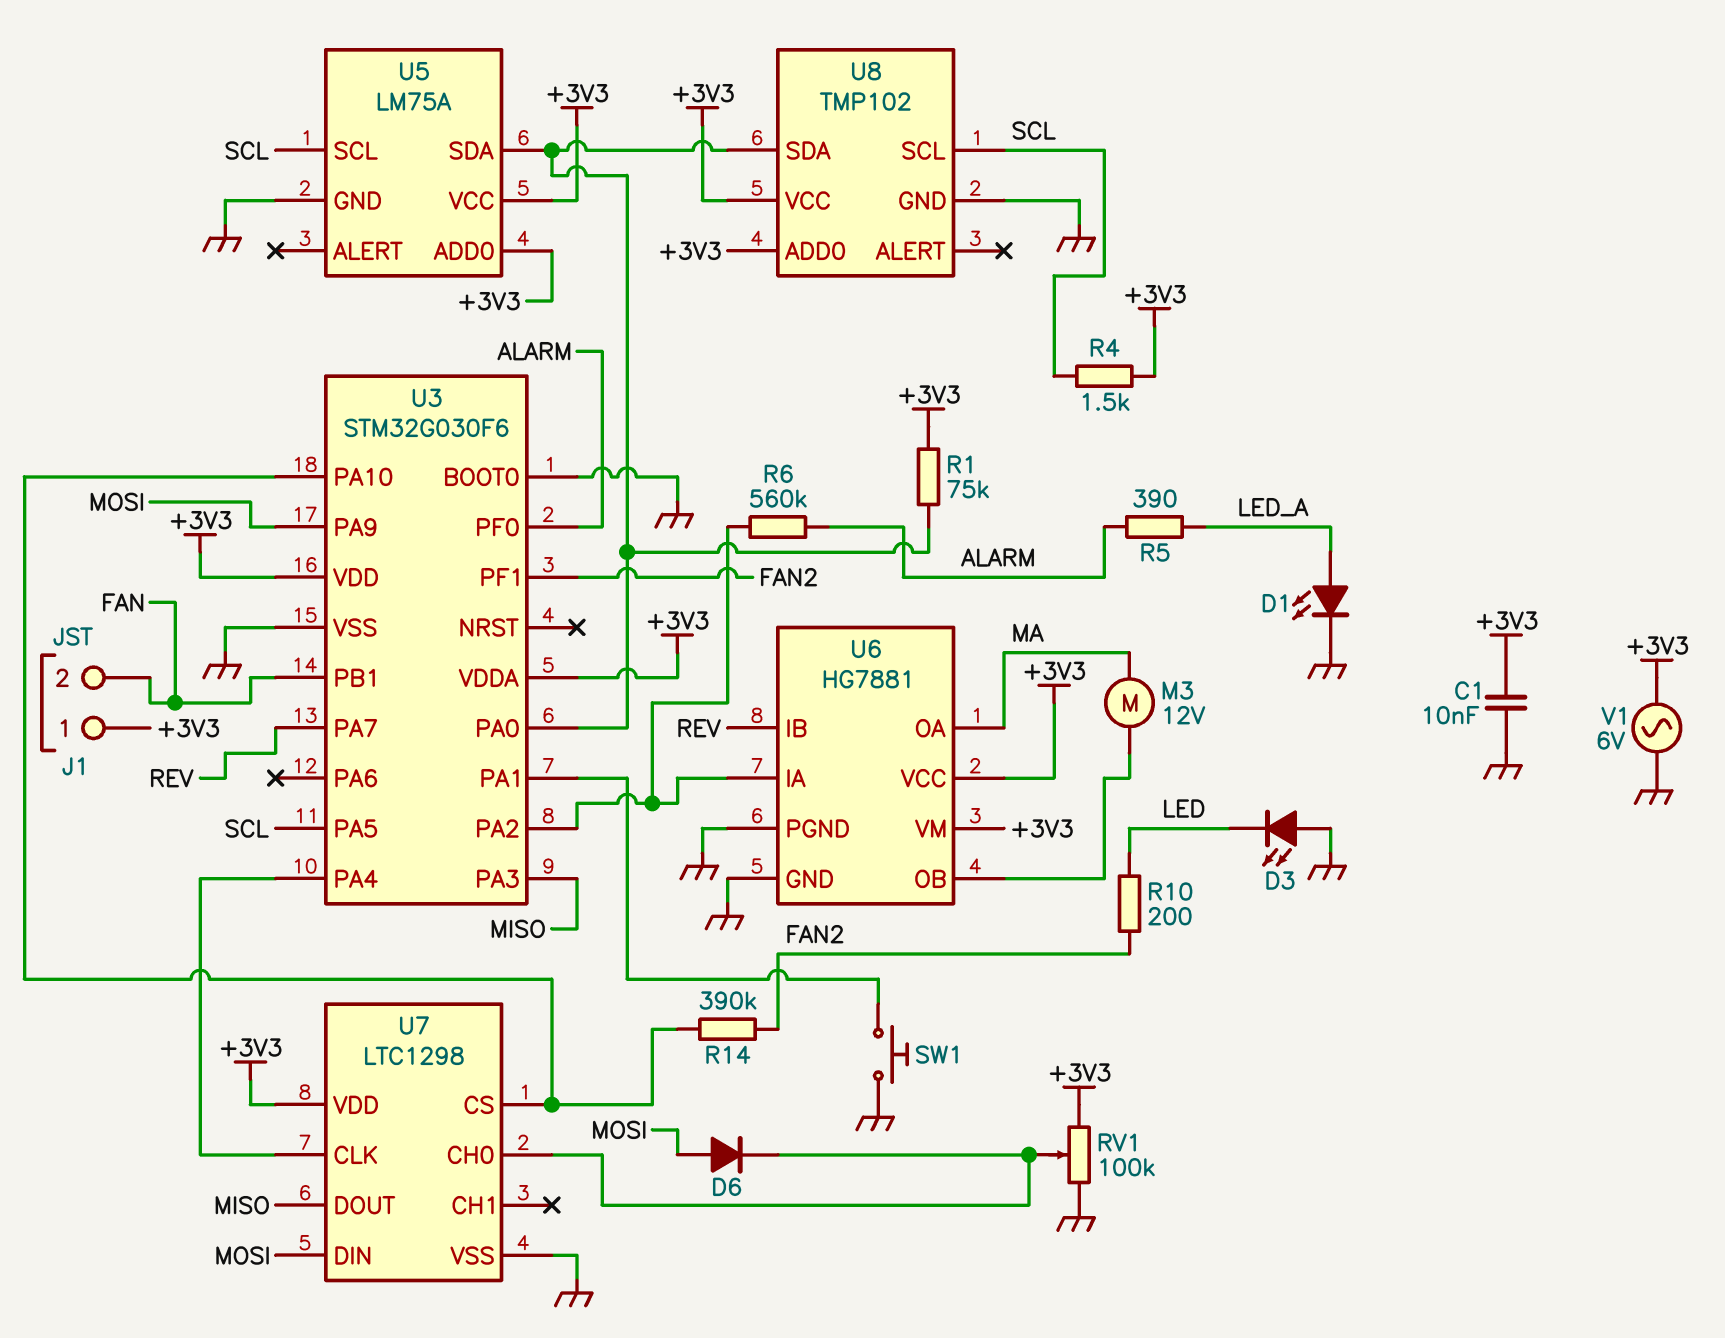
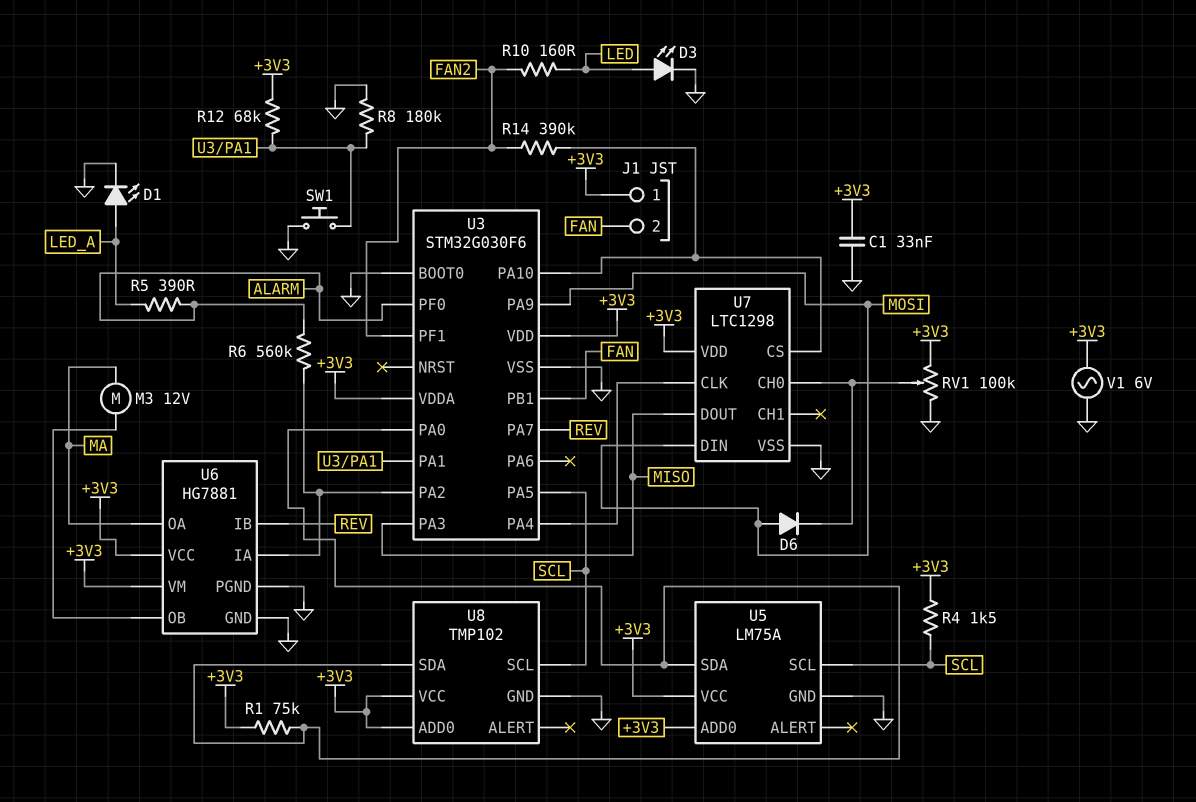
C1: 10nF (+3V3, GND) -> 33nF (+3V3, GND)
D3: LED (A GND, K LED) -> LED (A LED, K GND)
R8: none -> 180k (GND, U3/PA1)
R10: 200 (FAN2, LED) -> 160 (FAN2, LED)
R12: none -> 68k (+3V3, U3/PA1)

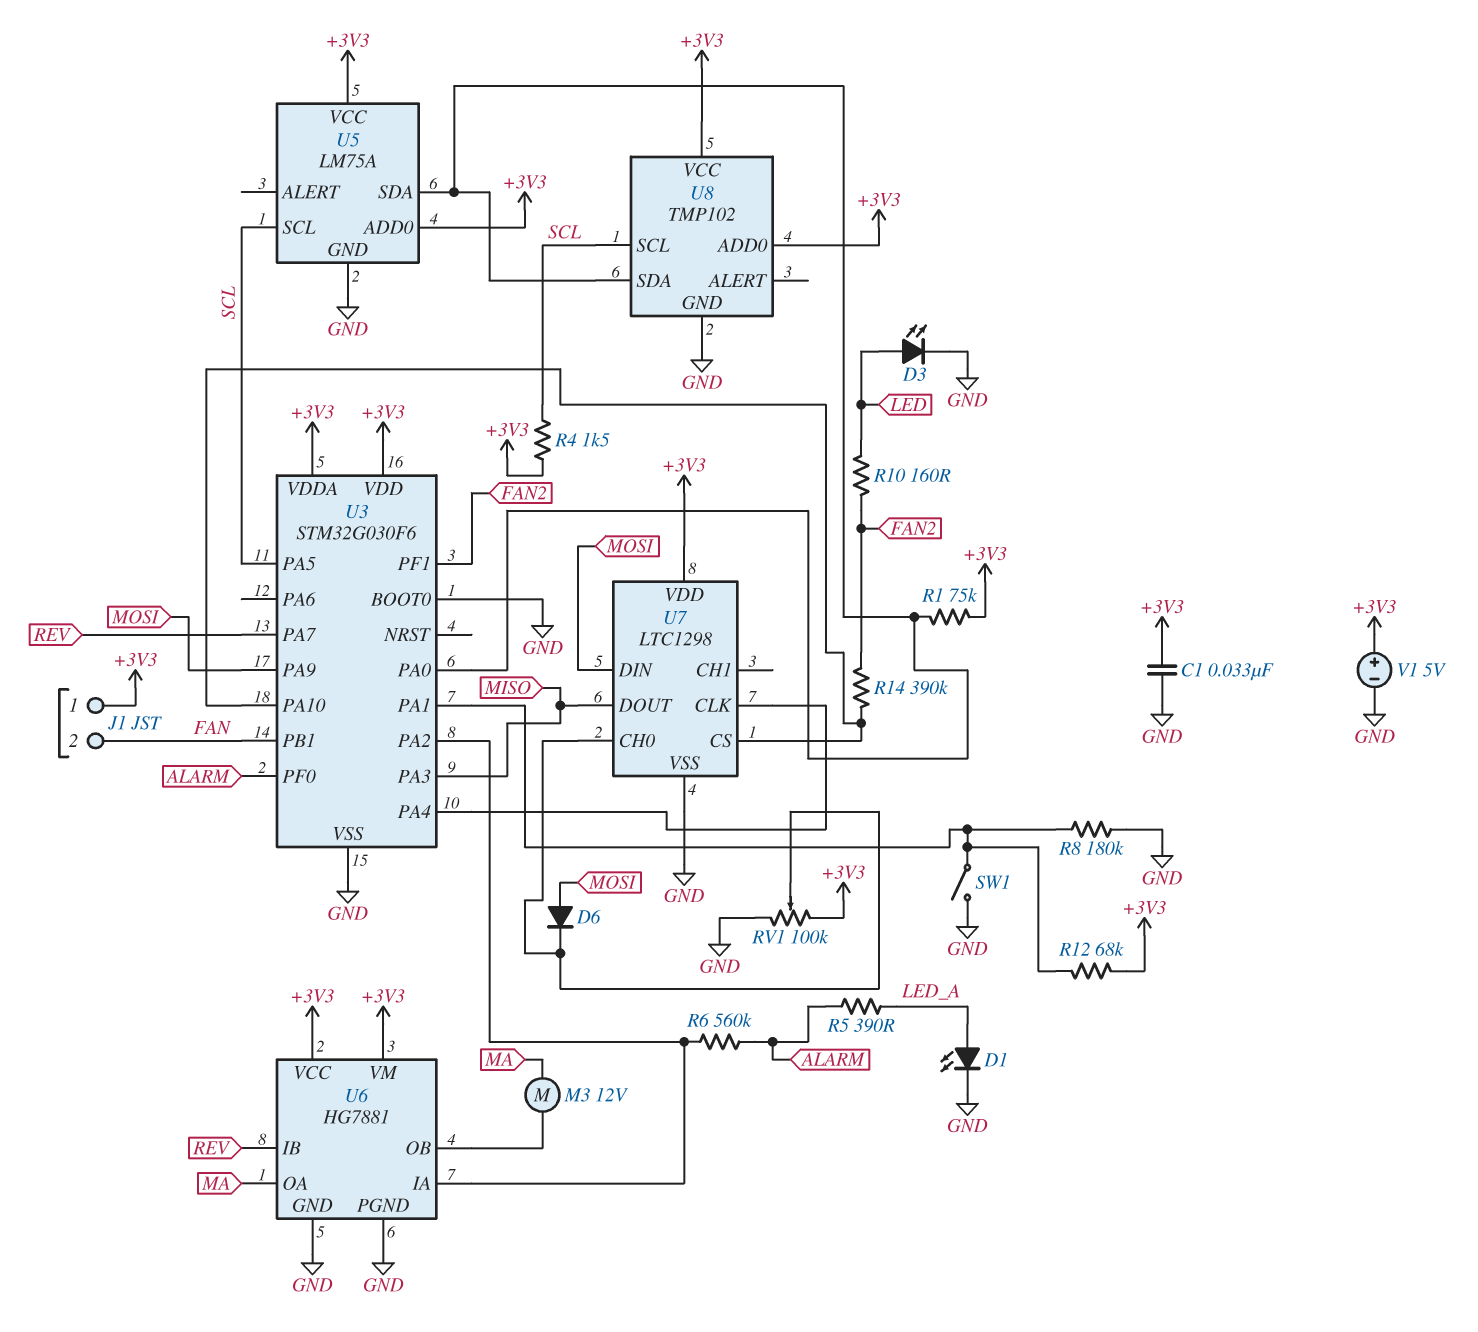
SW1: button (GND, U3/PA1) -> switch (GND, U3/PA1)
V1: AC 6V (+3V3, GND) -> 5V (plus +3V3, minus GND)

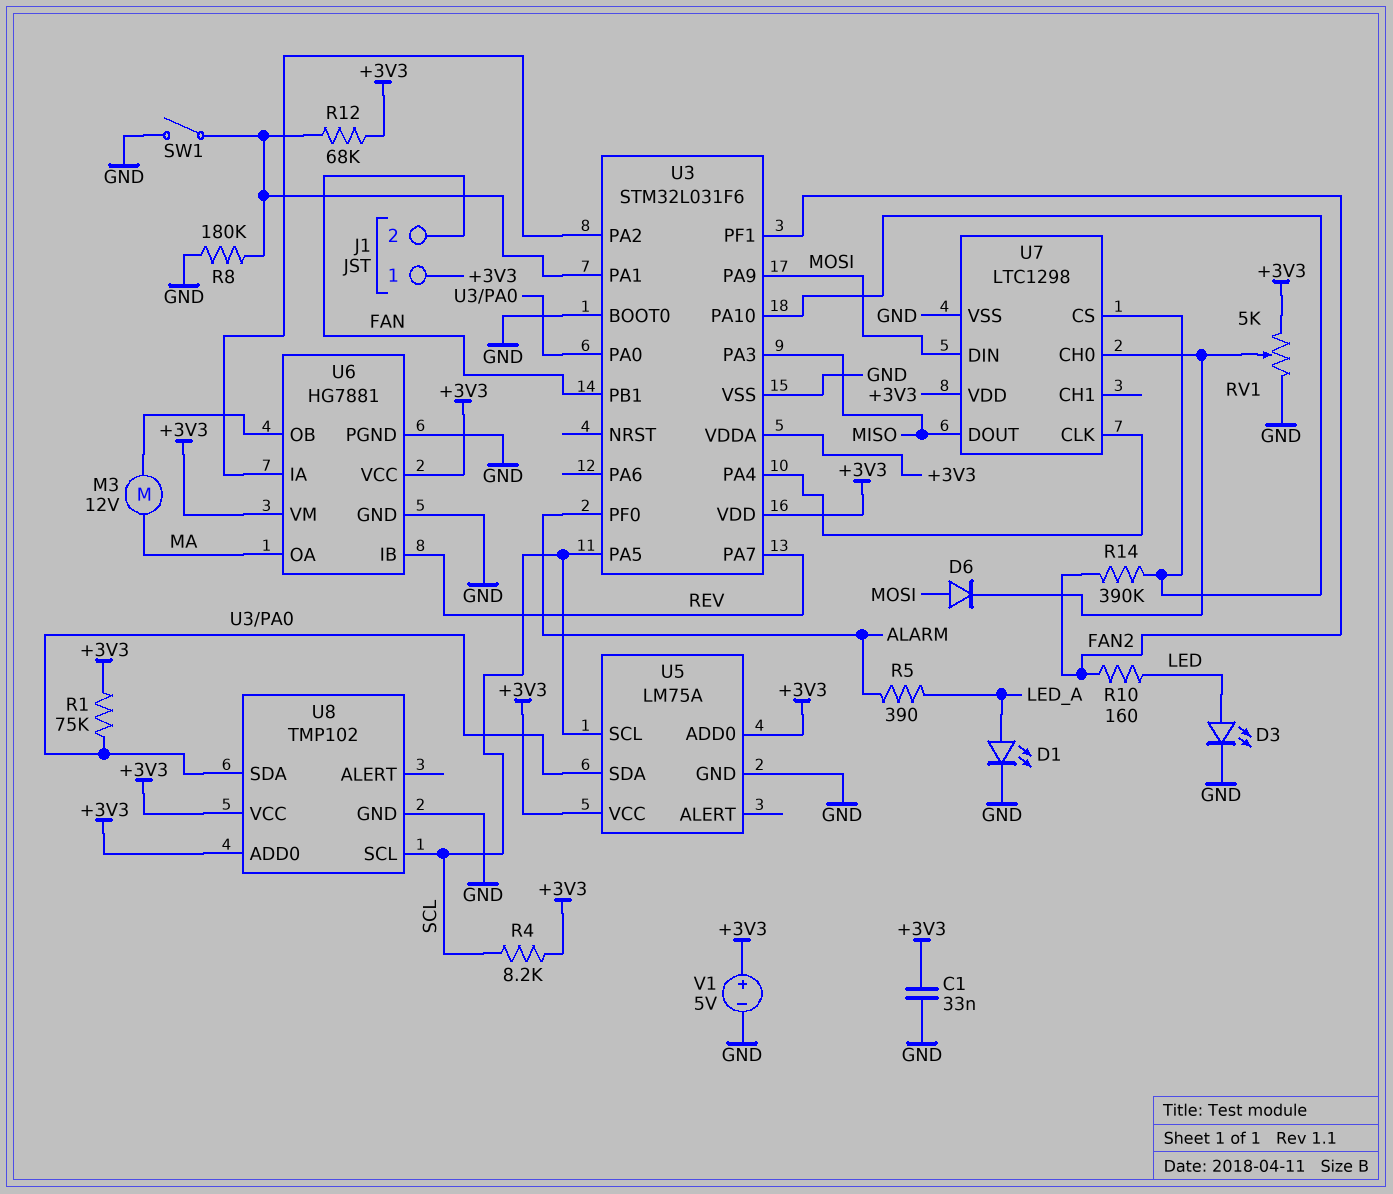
R4: 1.5k (+3V3, SCL) -> 8.2k (+3V3, SCL)
R6: 560k (ALARM, U3/PA2) -> none
RV1: 100k (+3V3, GND, wiper U7/CH0) -> 5k (+3V3, GND, wiper U7/CH0)
U3: STM32G030F6 -> STM32L031F6

